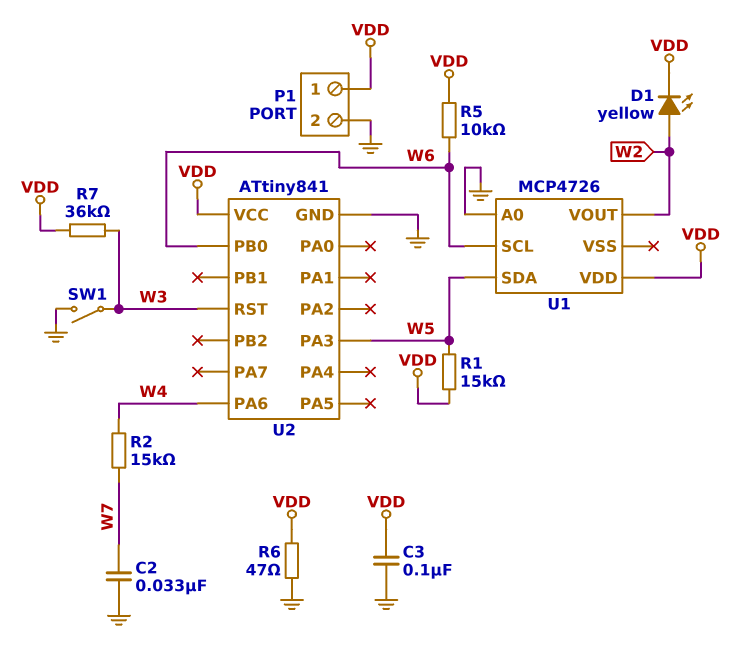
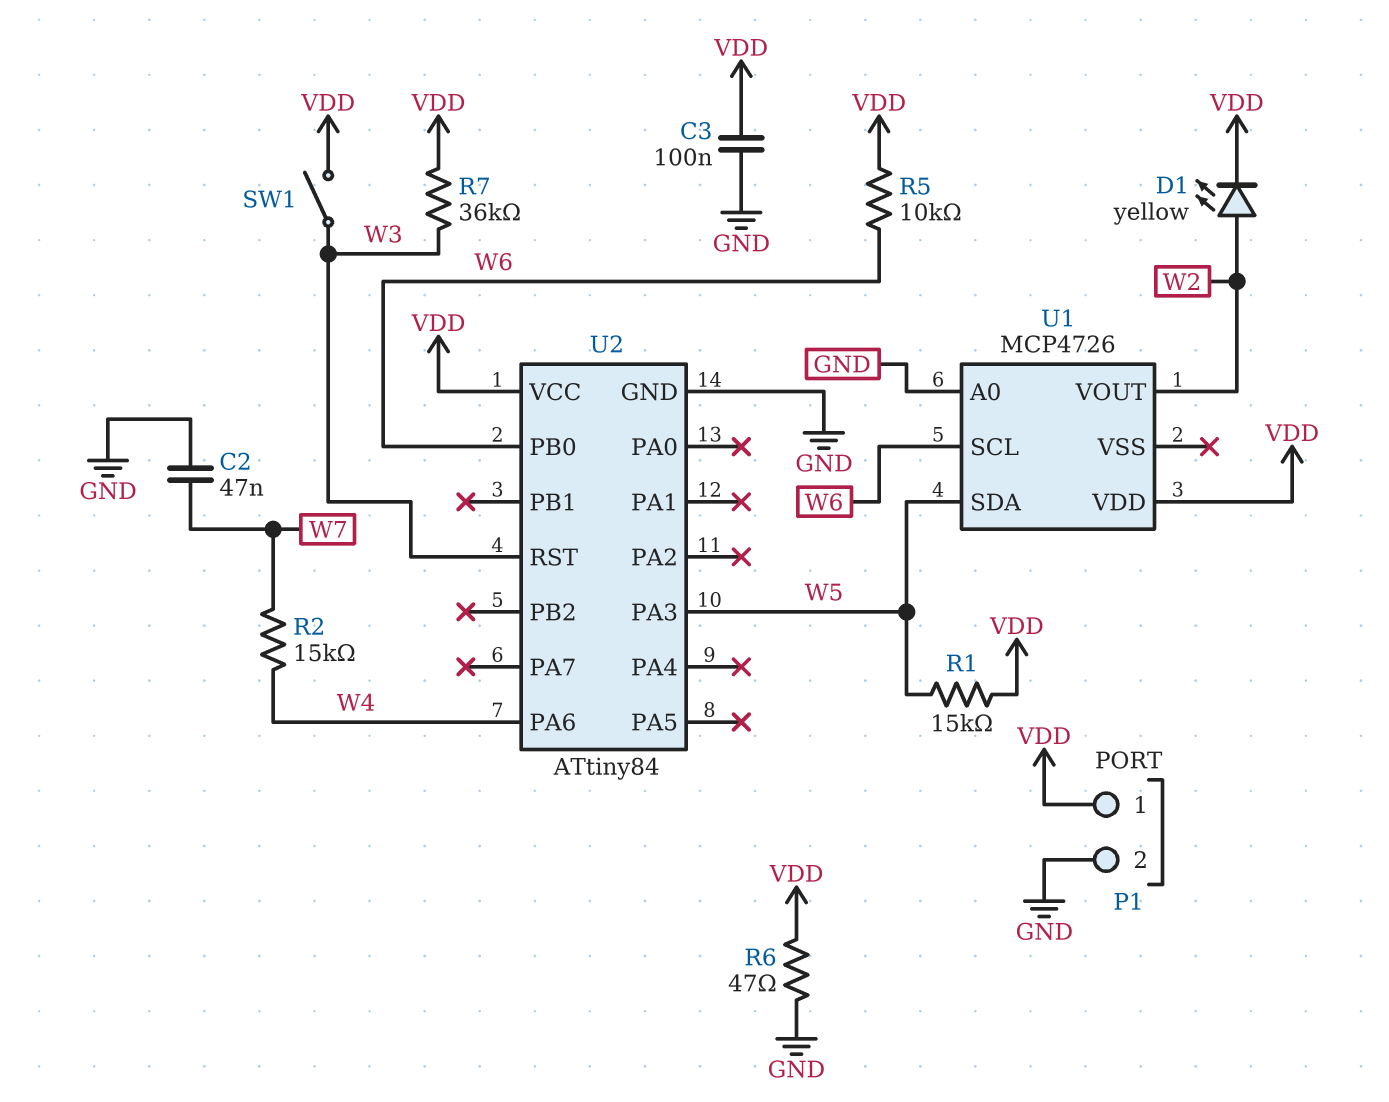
C2: 33nF (GND, W7) -> 47nF (GND, W7)
SW1: switch (GND, W3) -> switch (VDD, W3)
U2: ATtiny841 -> ATtiny84

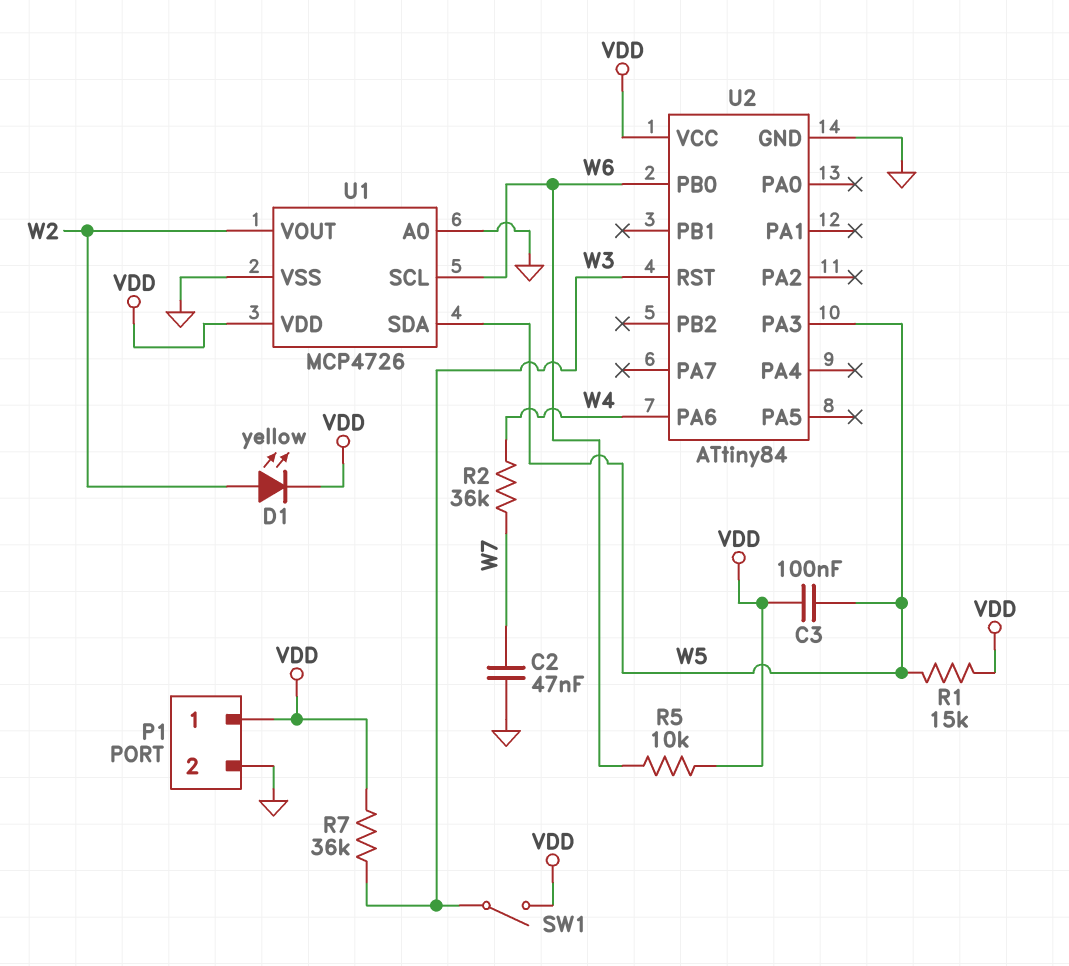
C3: 100nF (GND, VDD) -> 100nF (VDD, W5)
R2: 15k (W4, W7) -> 36k (W4, W7)
R6: 47 (GND, VDD) -> none
U1 pin VSS: none -> GND

